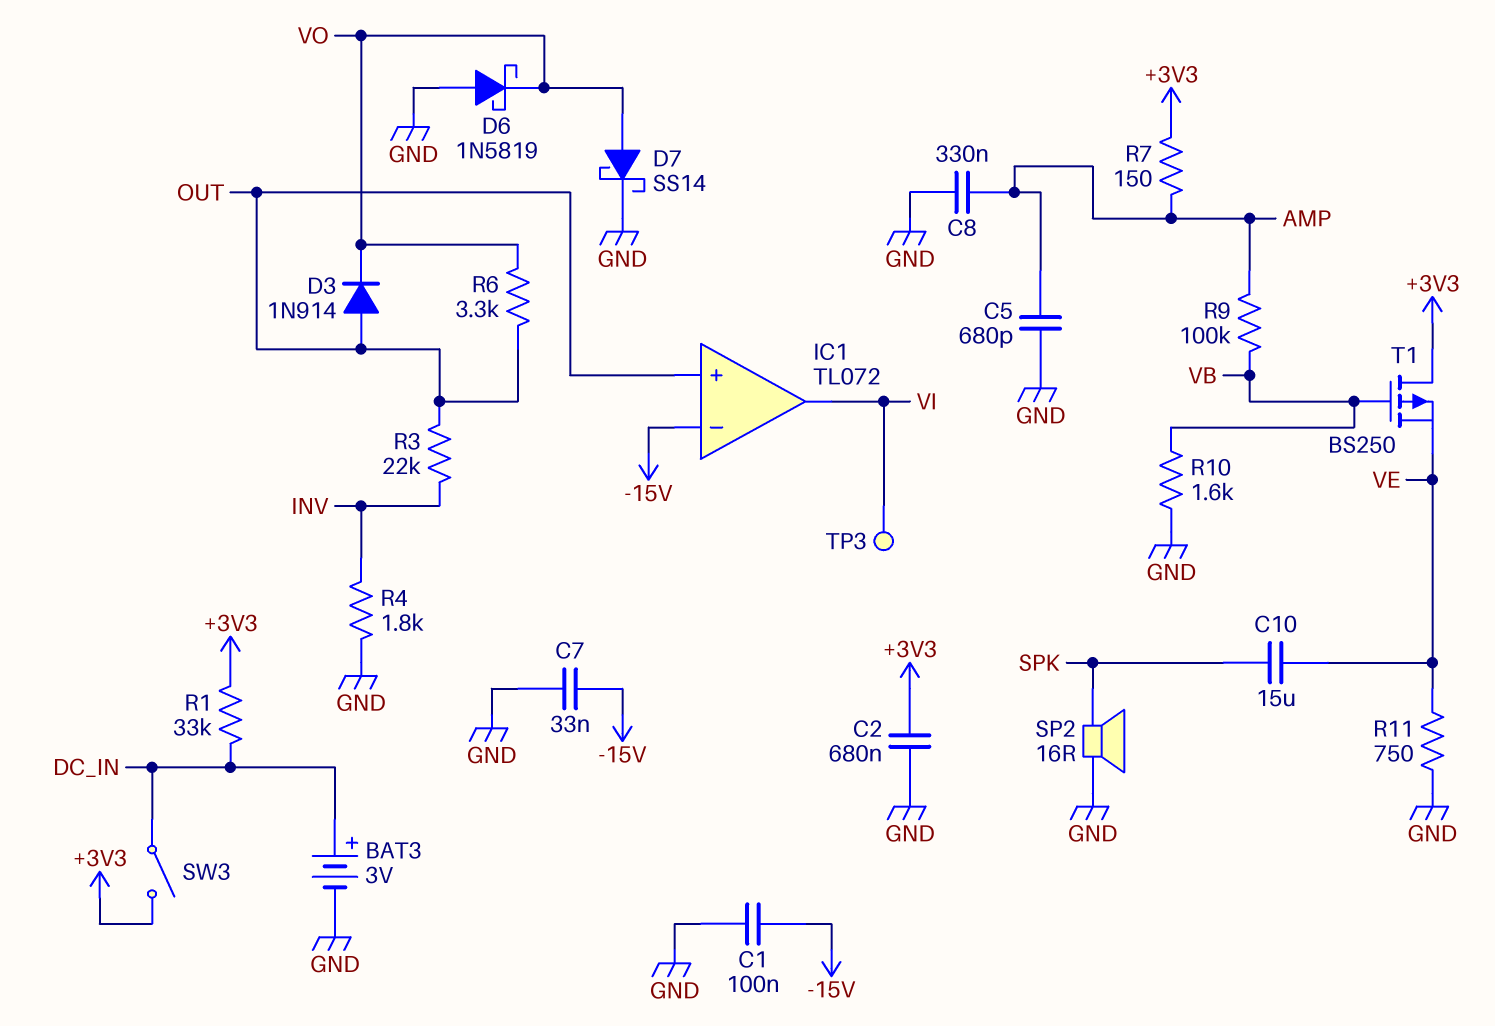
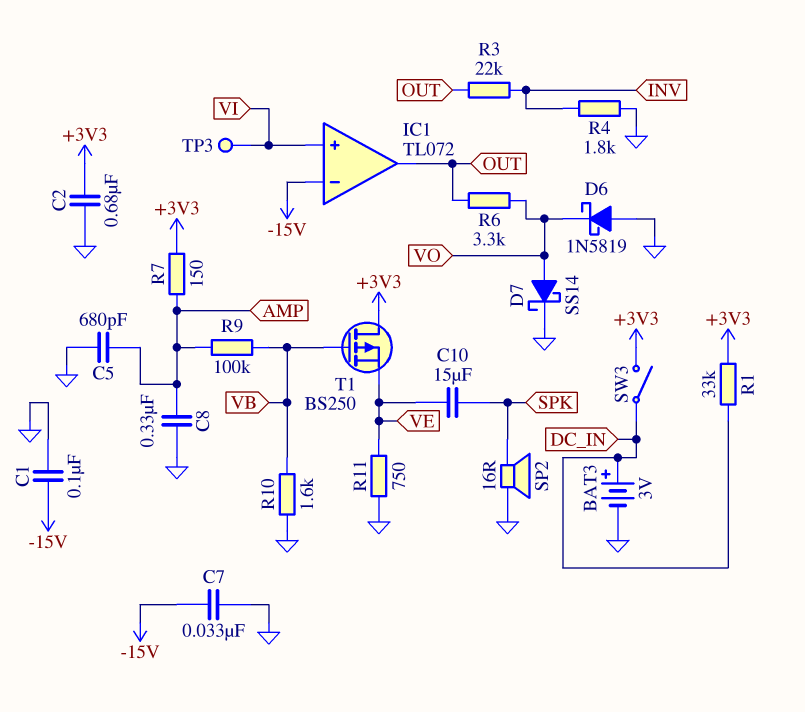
D3: diode 1N914 (A OUT, K VO) -> none
IC1 pin in+: OUT -> VI
IC1 pin out: VI -> OUT

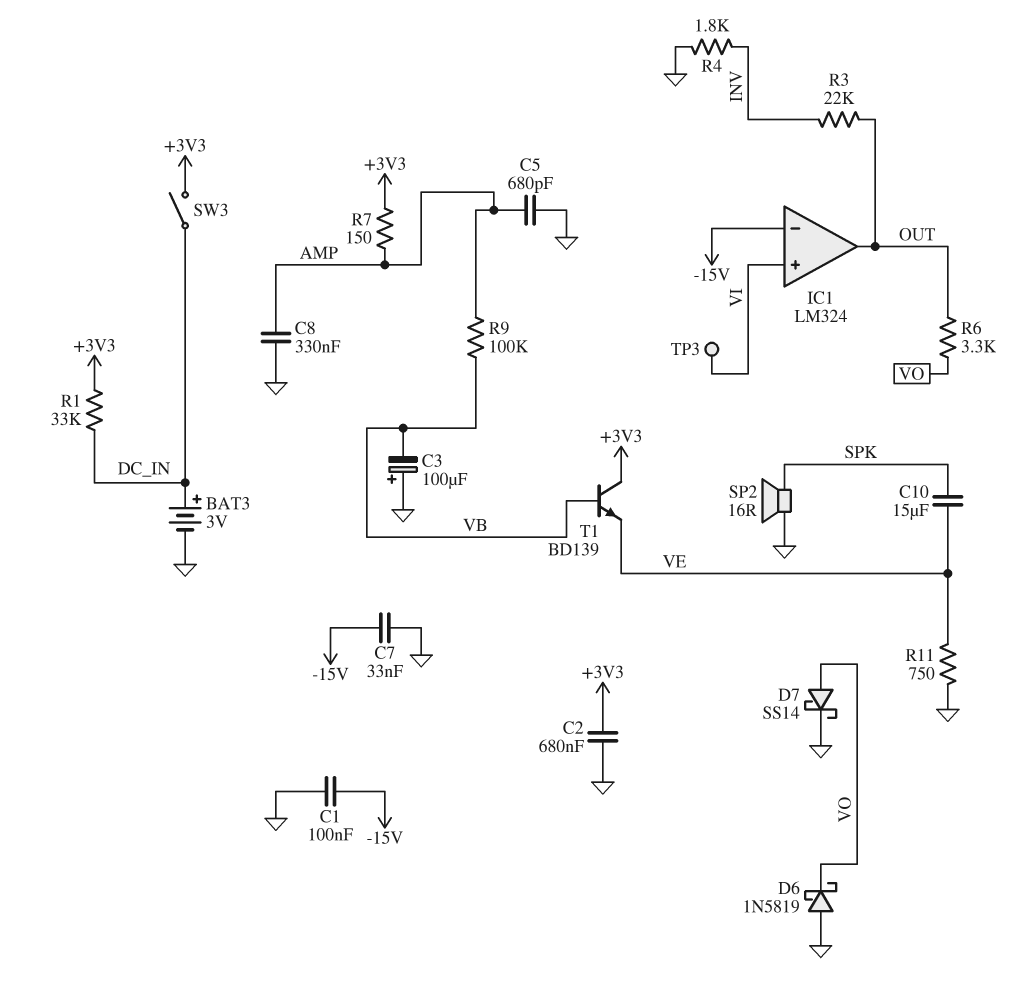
C3: none -> 100uF (plus GND, minus VB)
IC1: TL072 -> LM324
R10: 1.6k (GND, VB) -> none
T1: PMOS BS250 (G VB, D +3V3, S VE) -> NPN BD139 (B VB, C +3V3, E VE)

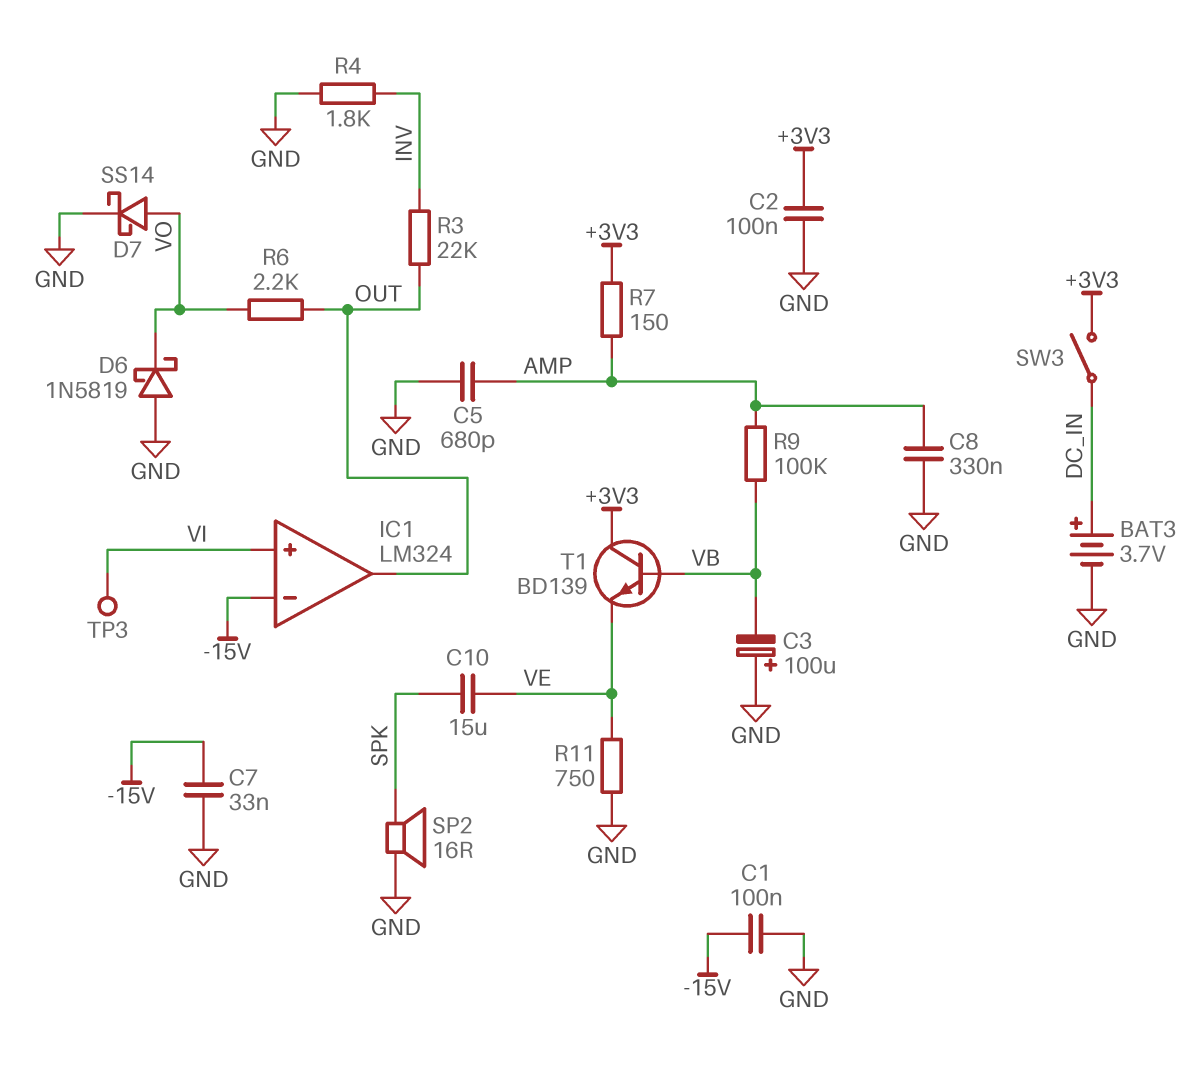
BAT3: 3V (plus DC_IN, minus GND) -> 3.7V (plus DC_IN, minus GND)
C2: 680nF (+3V3, GND) -> 100nF (+3V3, GND)
R1: 33k (+3V3, DC_IN) -> none
R6: 3.3k (OUT, VO) -> 2.2k (OUT, VO)

